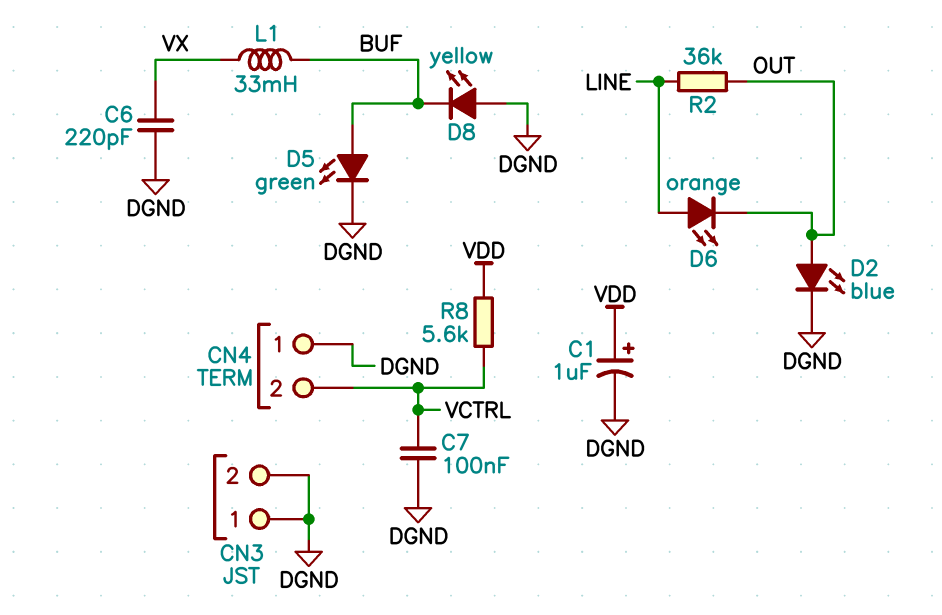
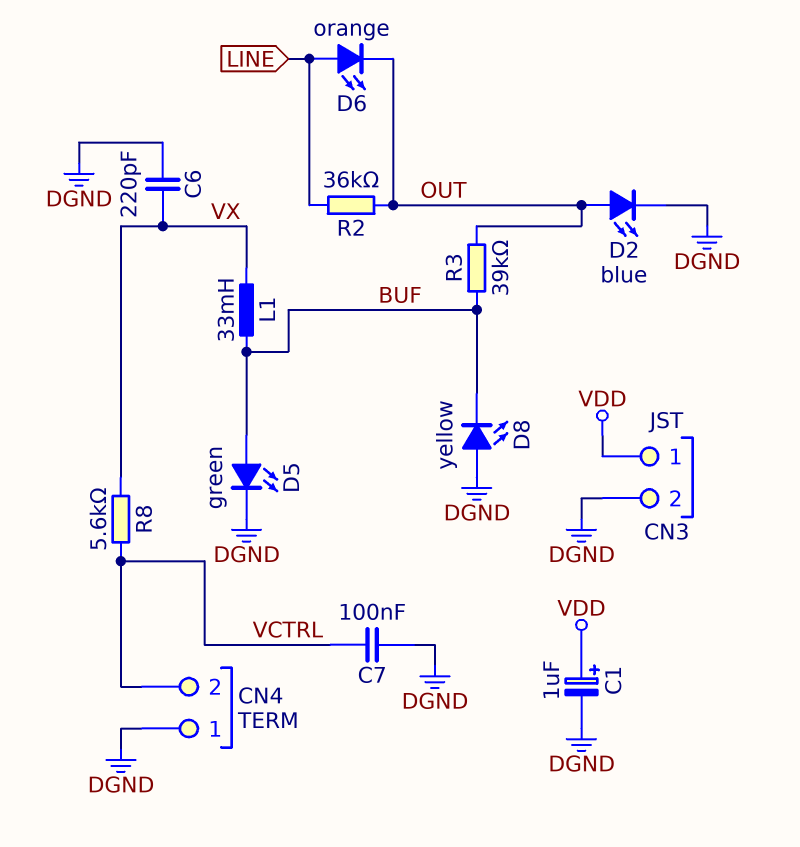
CN3 pin 1: DGND -> VDD
R3: none -> 39k (BUF, OUT)
R8: 5.6k (VCTRL, VDD) -> 5.6k (VCTRL, VX)

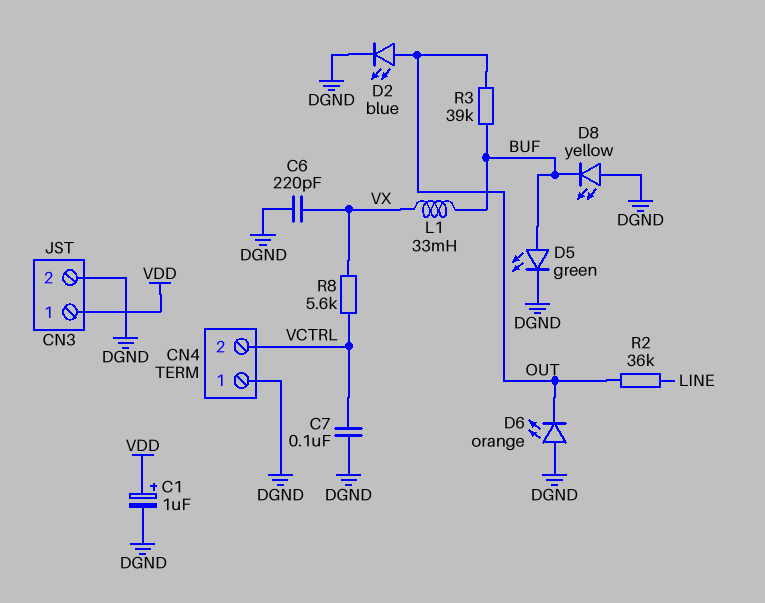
D6: LED orange (A LINE, K OUT) -> LED orange (A DGND, K OUT)

